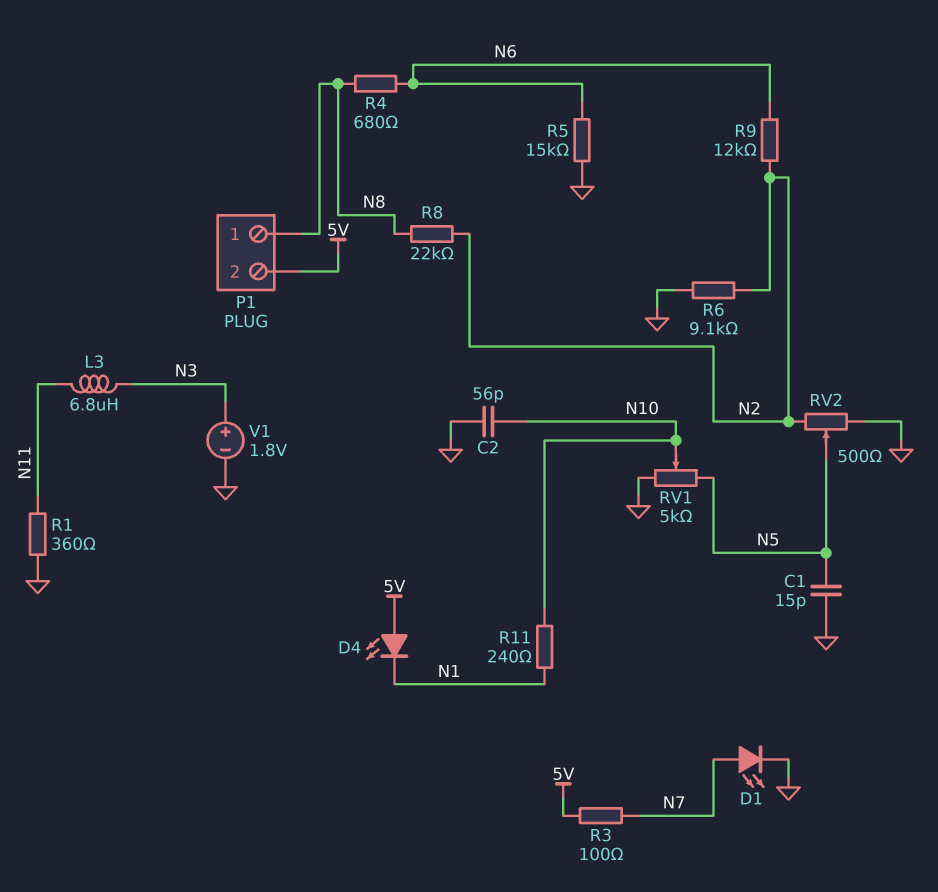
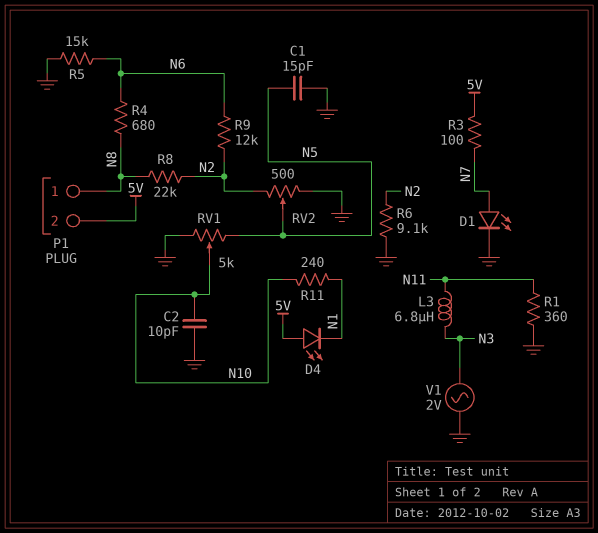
C2: 56pF (GND, N10) -> 10pF (GND, N10)
V1: 1.8V (plus N3, minus GND) -> AC 2V (GND, N3)

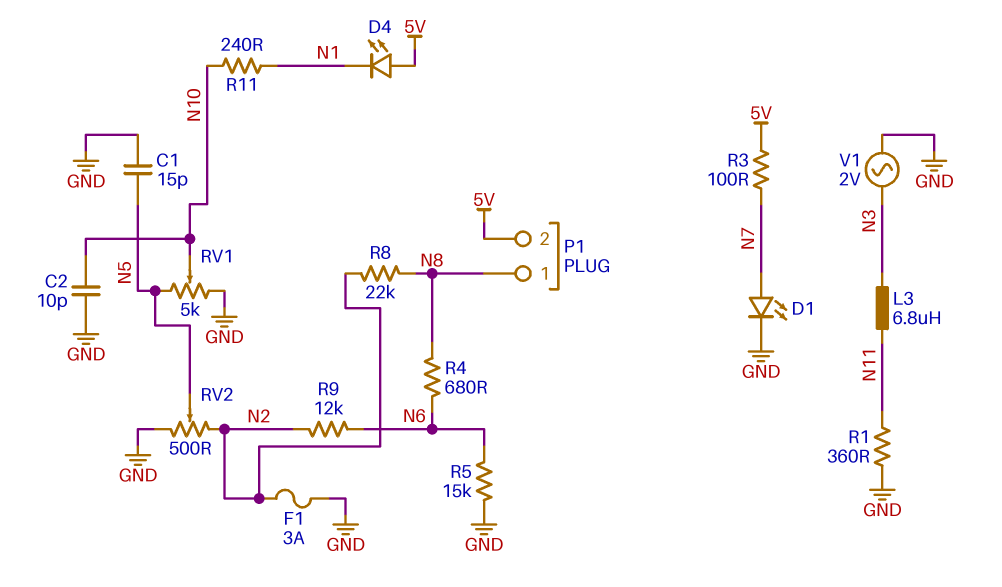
F1: none -> 3A (GND, N2)
R6: 9.1k (GND, N2) -> none

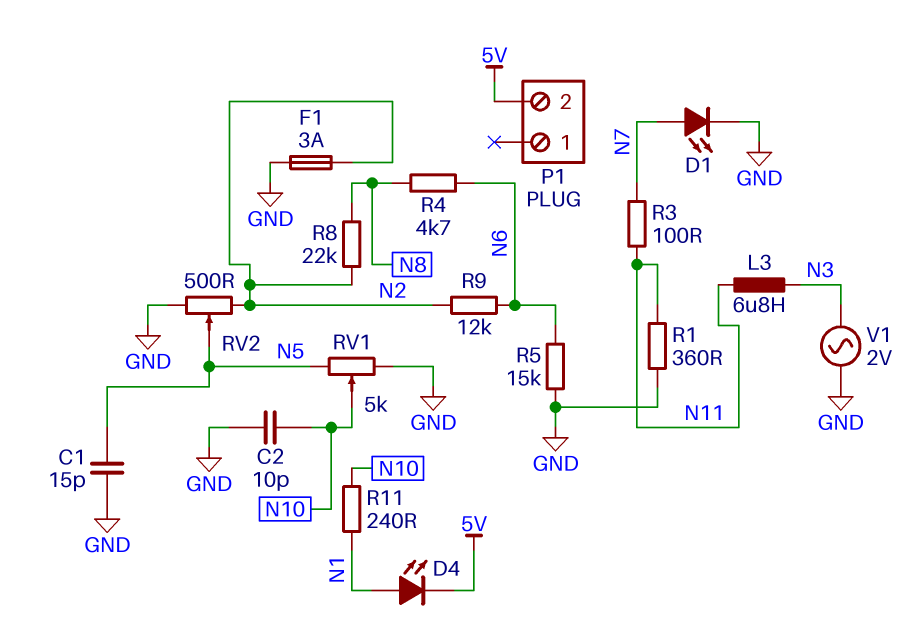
D4: LED (A 5V, K N1) -> LED (A N1, K 5V)
P1 pin 1: N8 -> none
R3: 100 (5V, N7) -> 100 (N7, N11)
R4: 680 (N6, N8) -> 4.7k (N6, N8)

